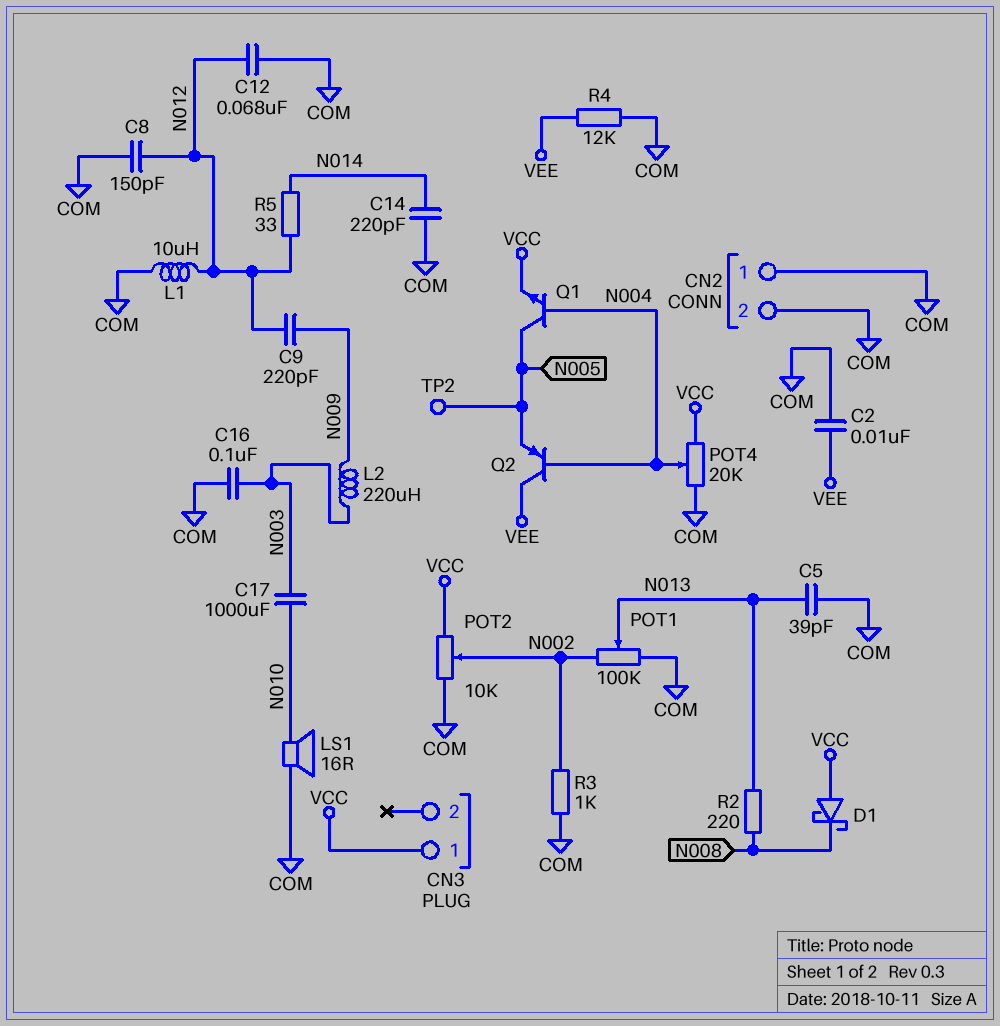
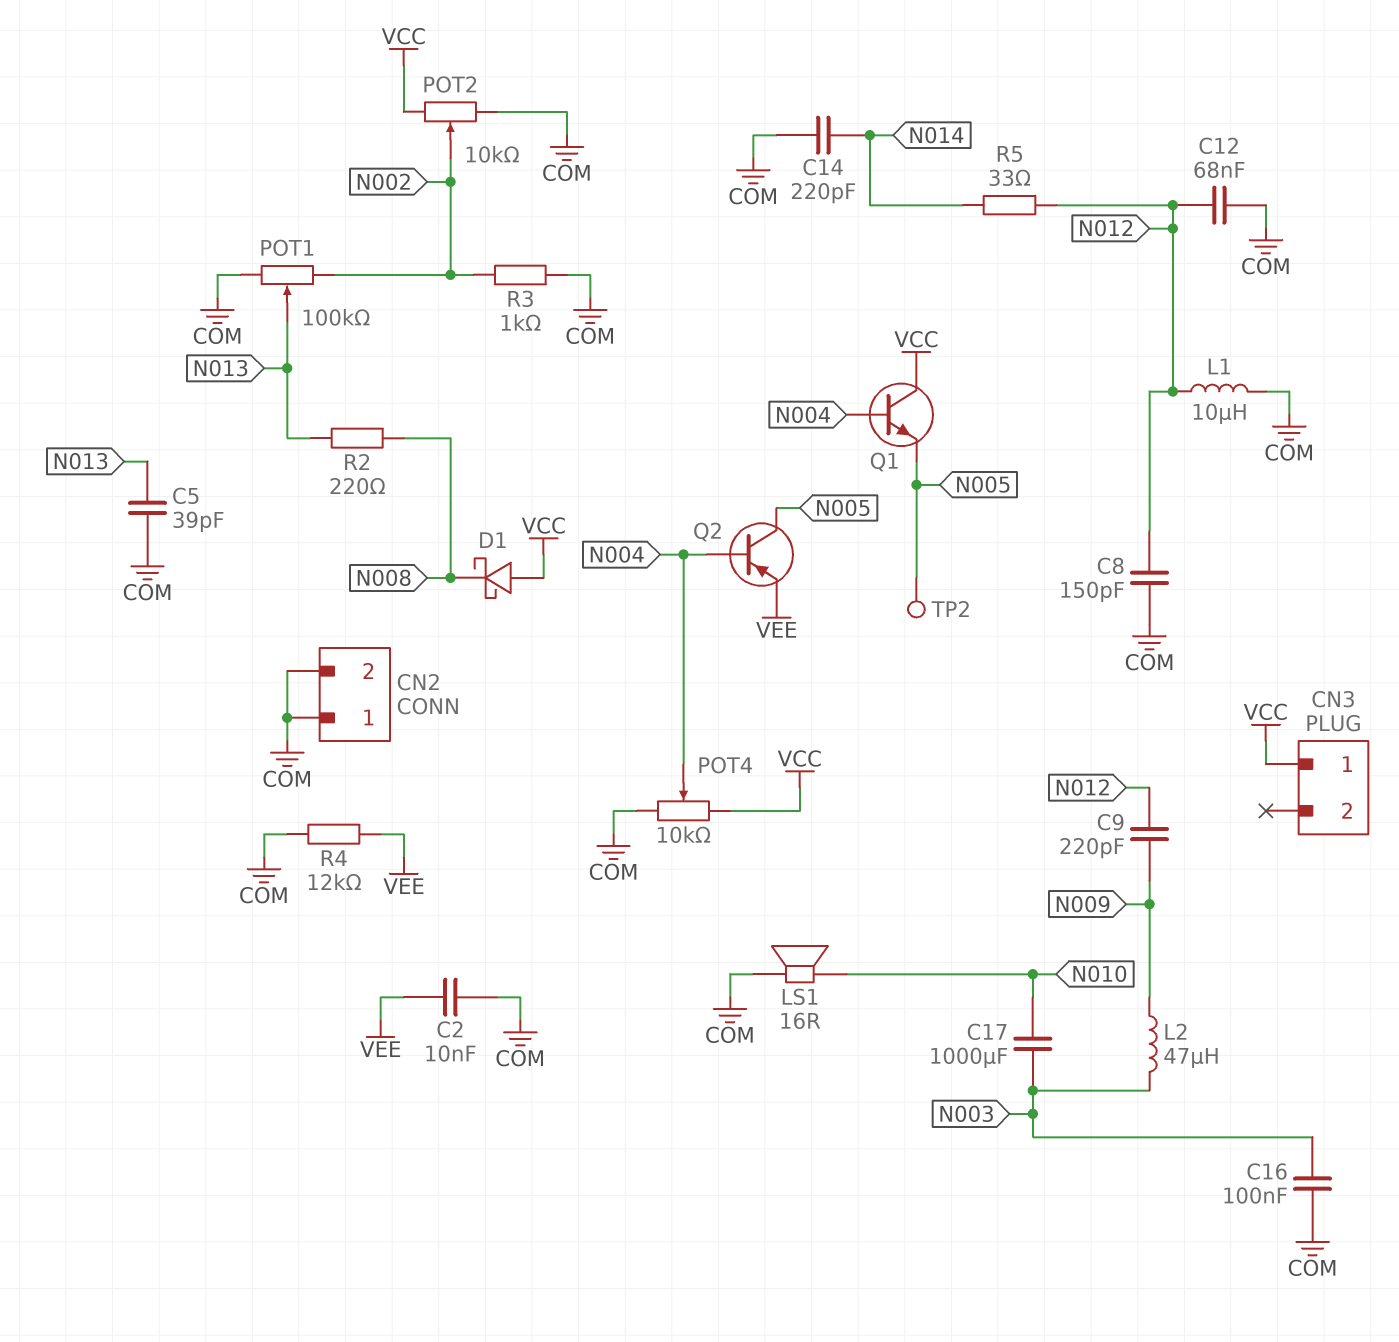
L2: 220uH (N003, N009) -> 47uH (N003, N009)
POT4: 20k (COM, VCC, wiper N004) -> 10k (COM, VCC, wiper N004)
Q1: NPN (B N004, C N005, E VCC) -> NPN (B N004, C VCC, E N005)
Q2: PNP (B N004, C VEE, E N005) -> PNP (B N004, C N005, E VEE)

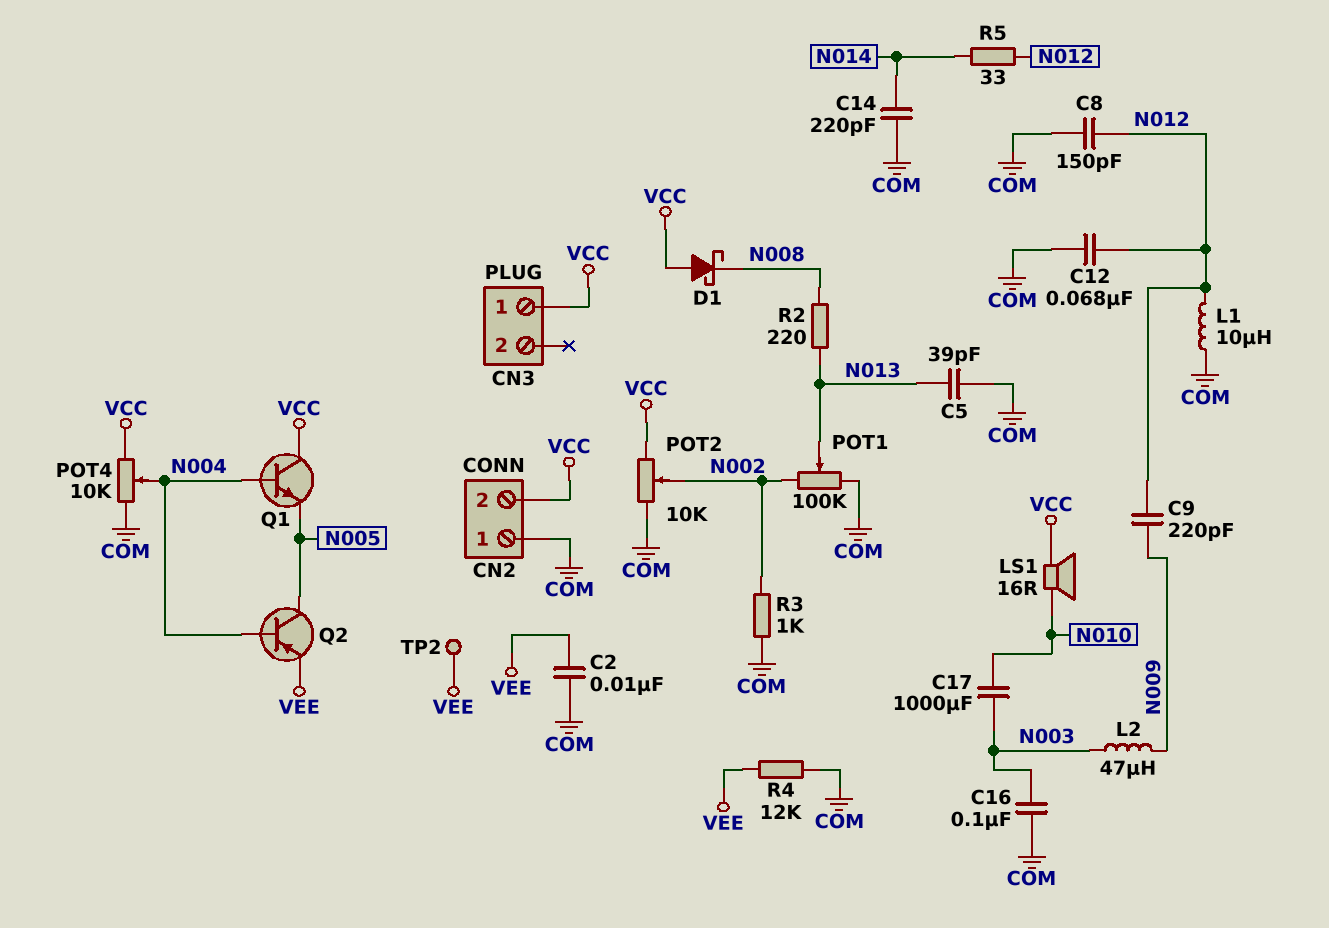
CN2 pin 2: COM -> VCC
LS1: speaker 16R (COM, N010) -> speaker 16R (N010, VCC)
TP2: test point (N005) -> test point (VEE)

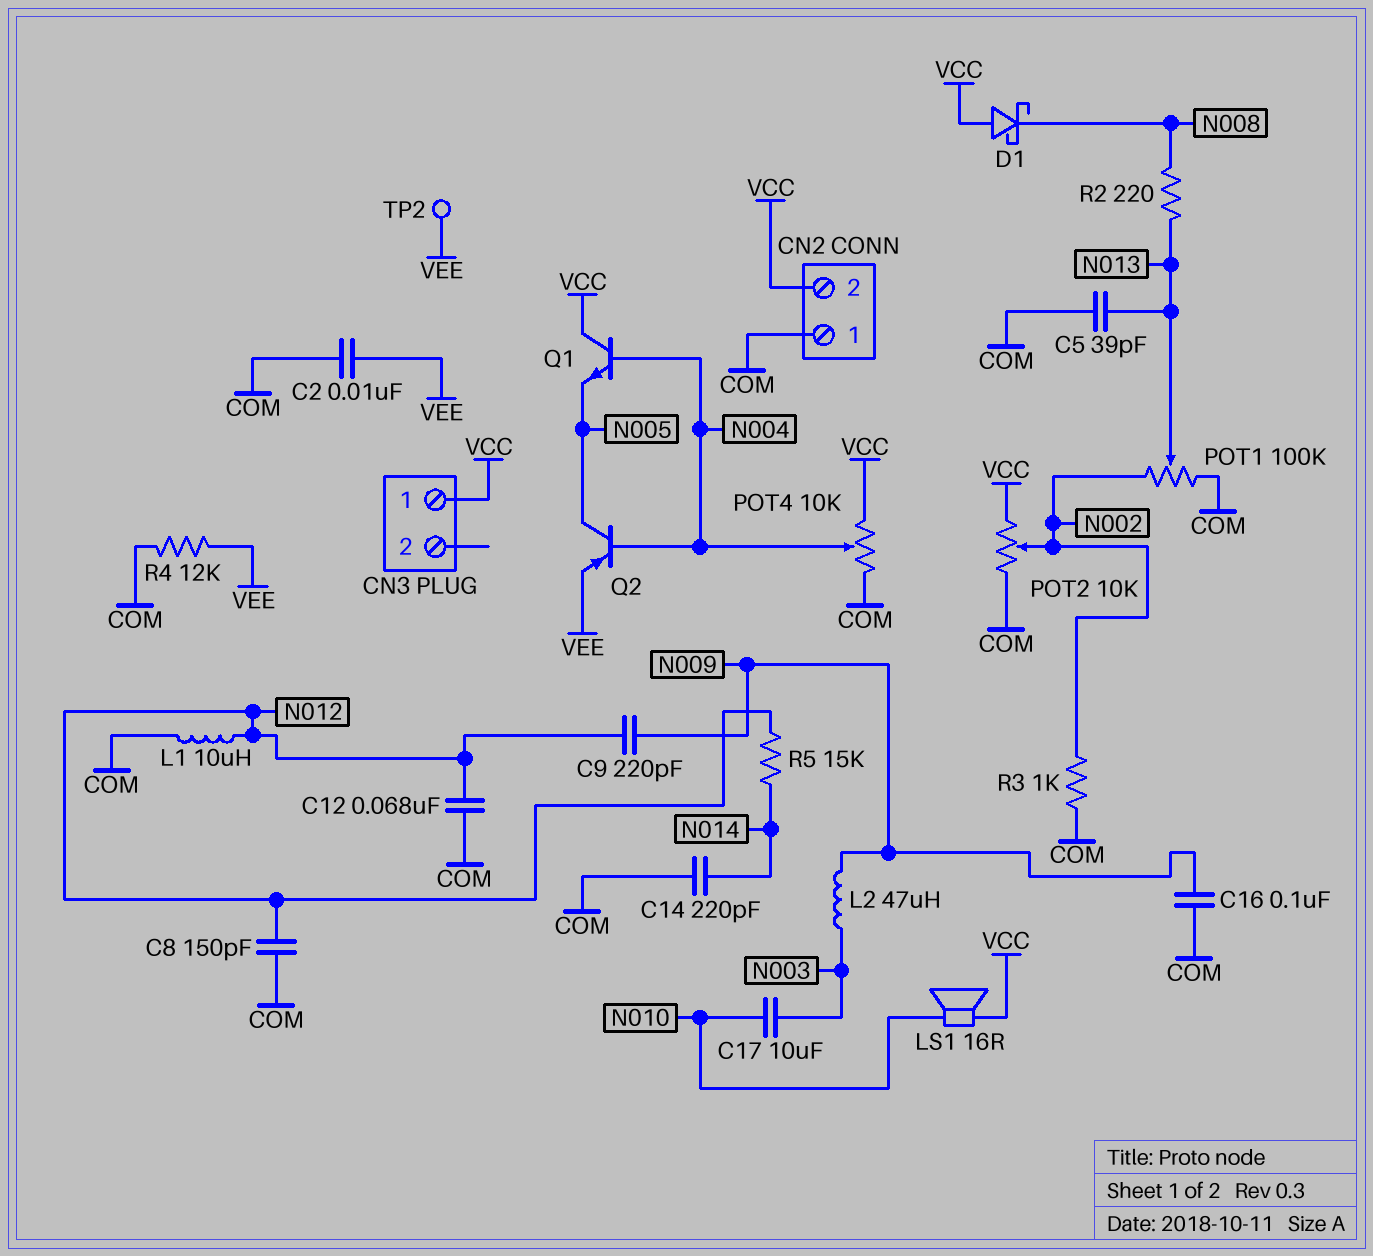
C16: 100nF (COM, N003) -> 100nF (COM, N009)
C17: 1000uF (N003, N010) -> 10uF (N003, N010)
R5: 33 (N012, N014) -> 15k (N012, N014)

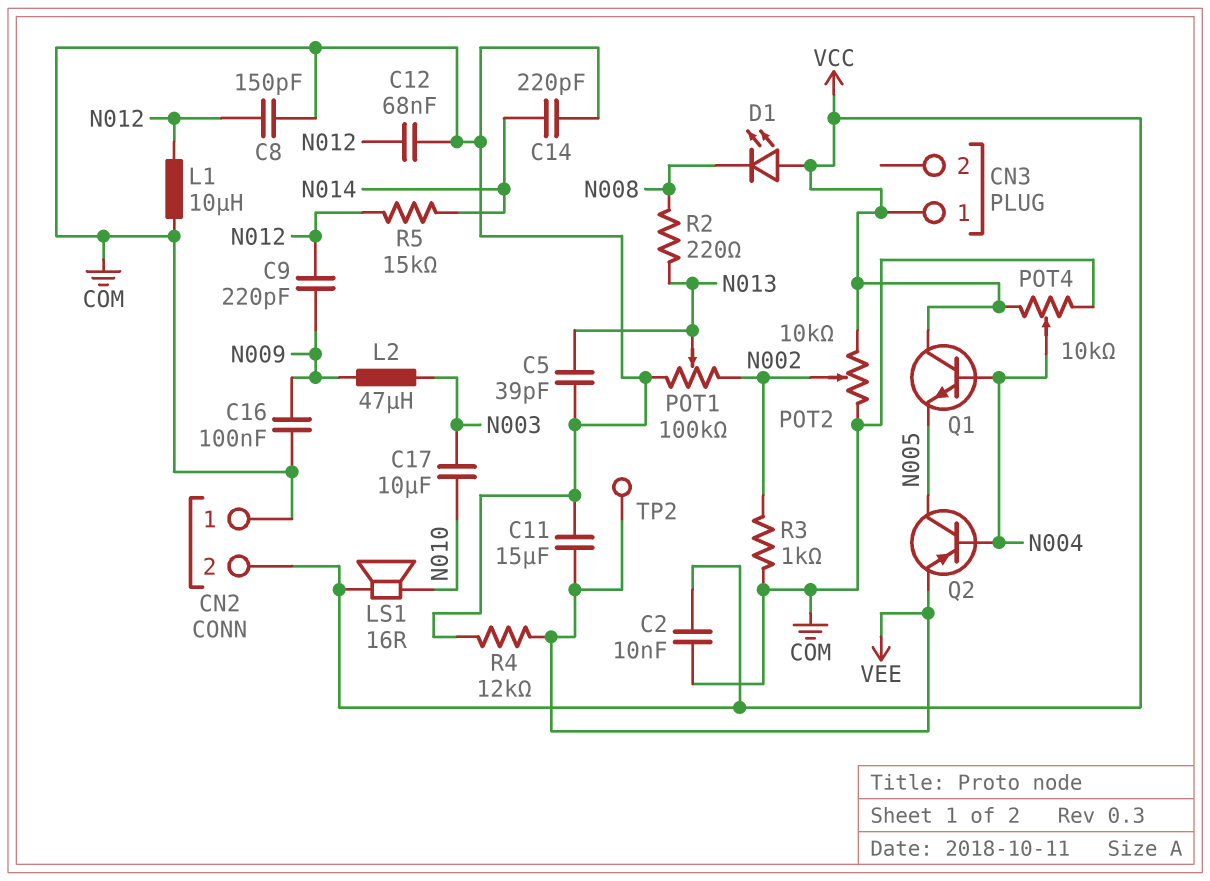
C2: 10nF (COM, VEE) -> 10nF (COM, VCC)
C11: none -> 15uF (COM, VEE)
D1: schottky (A VCC, K N008) -> LED (A VCC, K N008)

